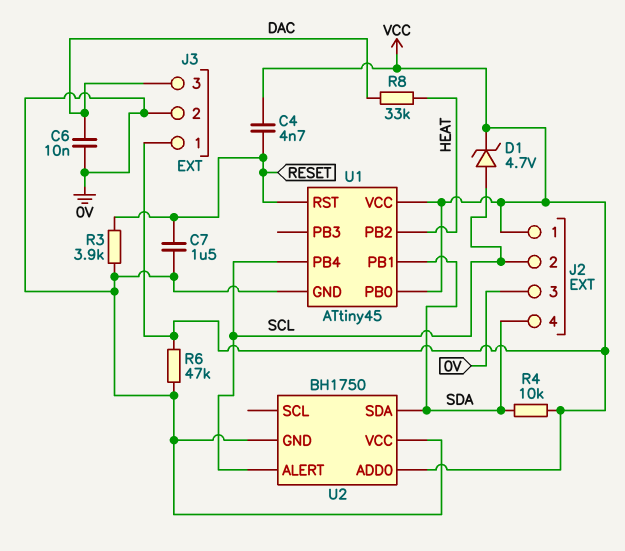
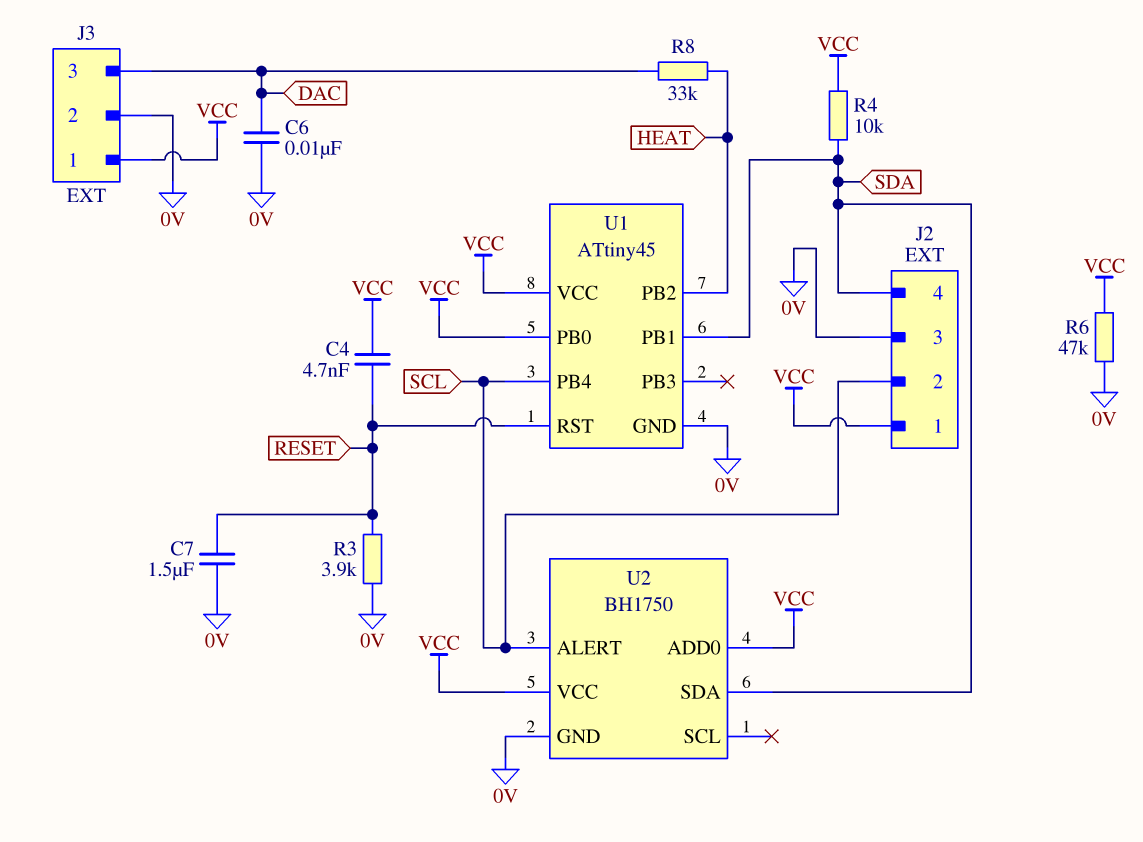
D1: zener 4.7V (A SCL, K VCC) -> none
U2 pin VCC: 0V -> VCC

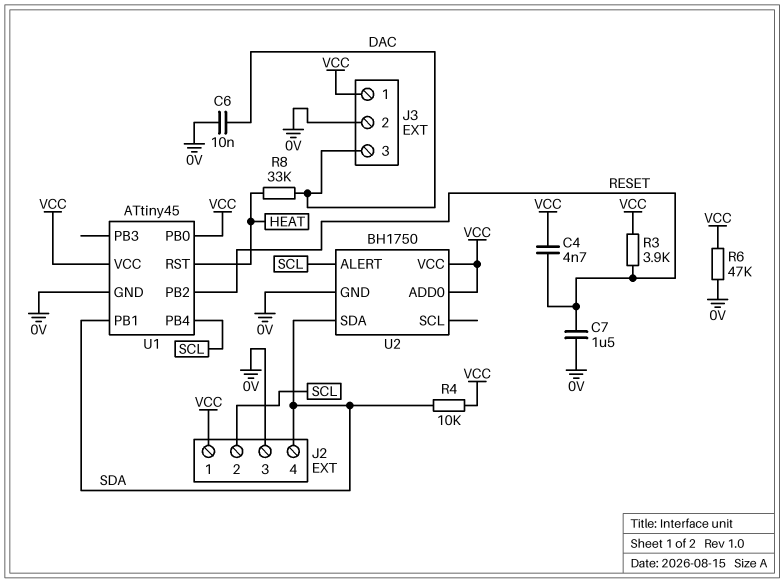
R3: 3.9k (0V, RESET) -> 3.9k (RESET, VCC)
U1 pin PB2: HEAT -> RESET
U1 pin RST: RESET -> HEAT

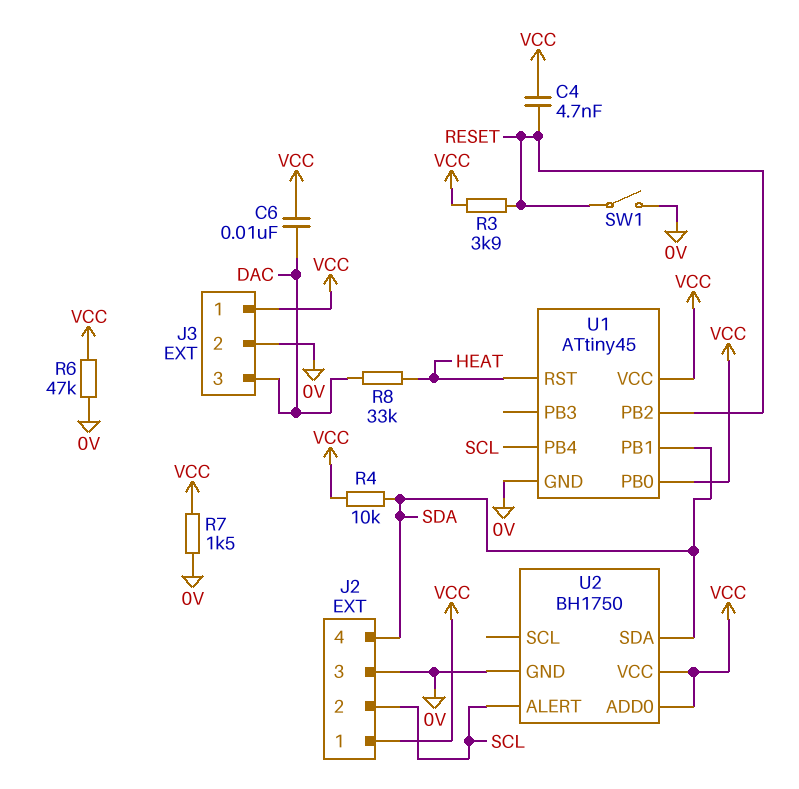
C6: 10nF (0V, DAC) -> 10nF (DAC, VCC)
C7: 1.5uF (0V, RESET) -> none
R7: none -> 1.5k (0V, VCC)
SW1: none -> switch (0V, RESET)

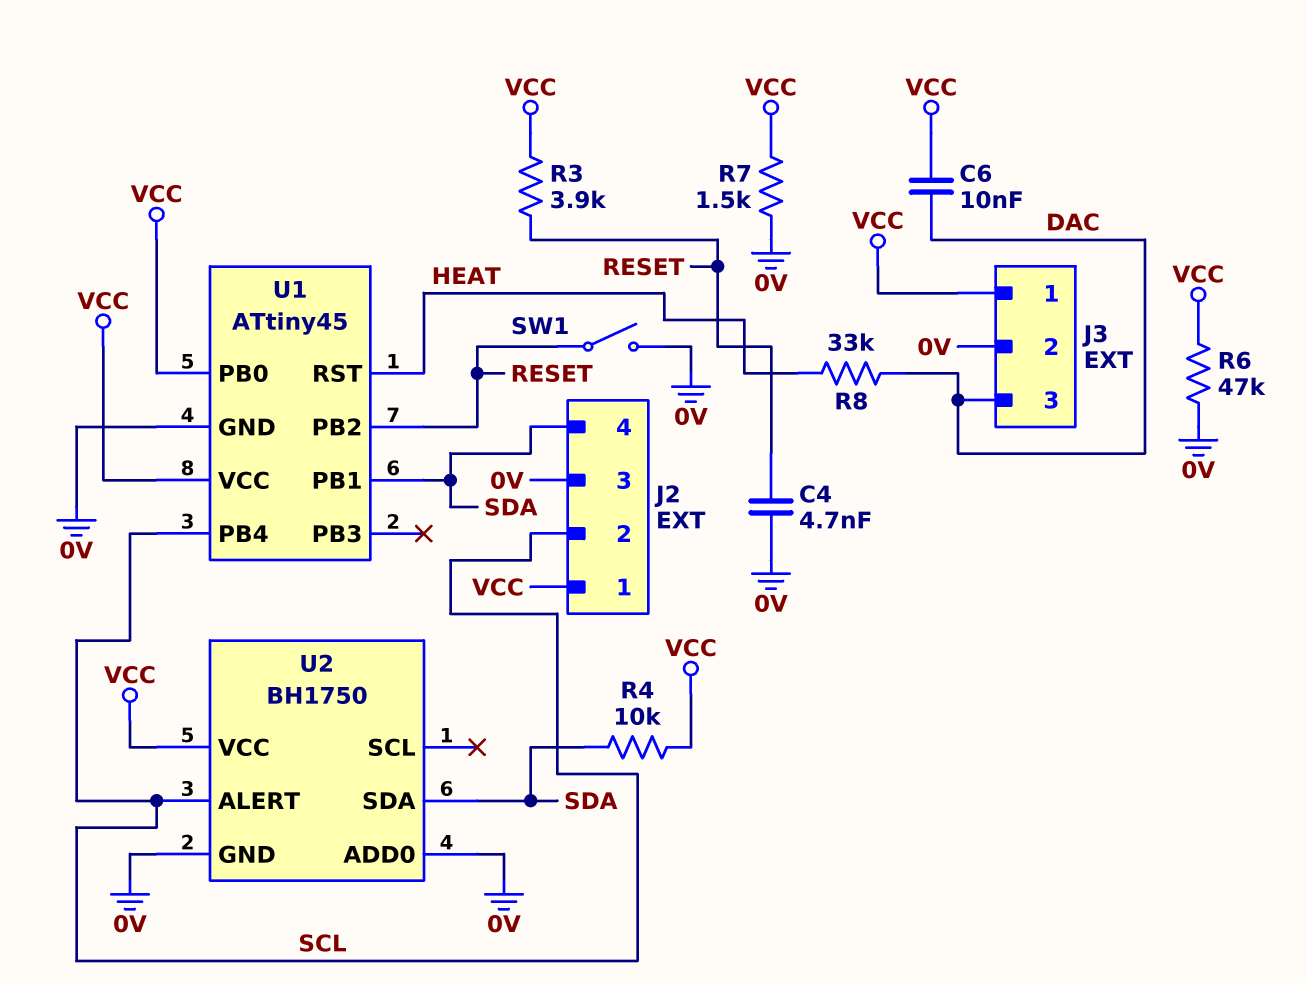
C4: 4.7nF (RESET, VCC) -> 4.7nF (0V, RESET)
U2 pin ADD0: VCC -> 0V

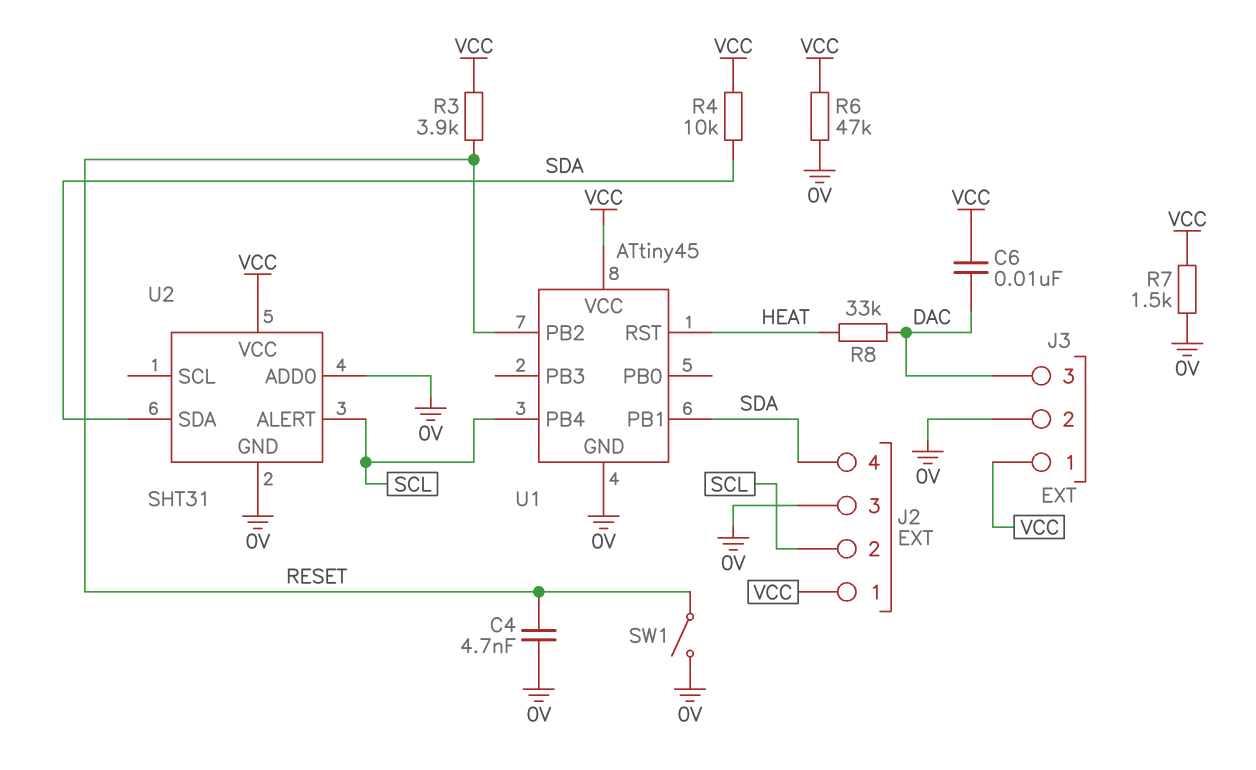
U1 pin PB0: VCC -> none
U2: BH1750 -> SHT31

